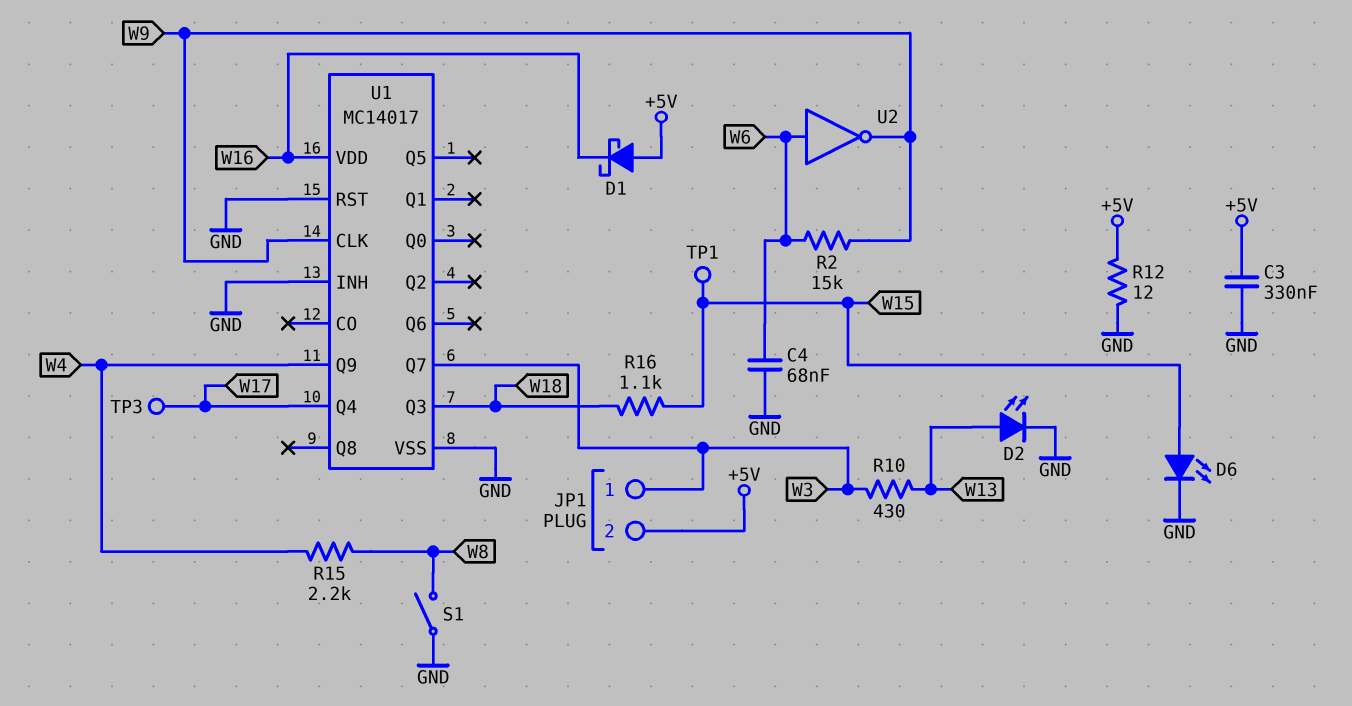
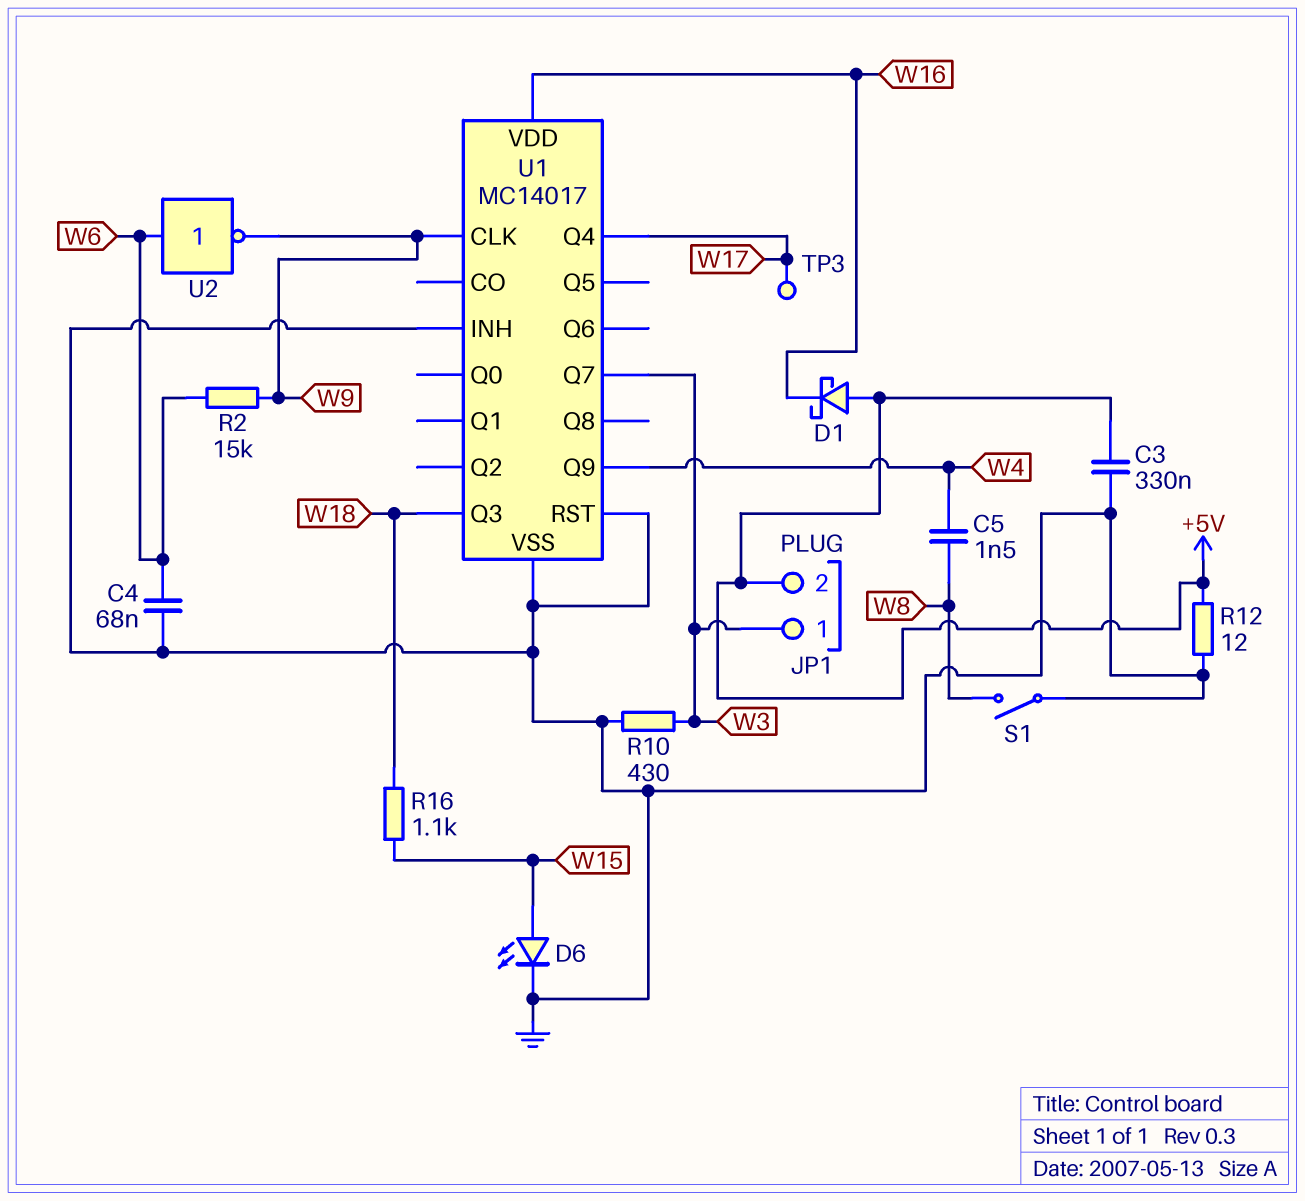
C5: none -> 1.5nF (W4, W8)
D2: LED (A W13, K GND) -> none
R10: 430 (W3, W13) -> 430 (GND, W3)
R15: 2.2k (W4, W8) -> none
TP1: test point (W15) -> none

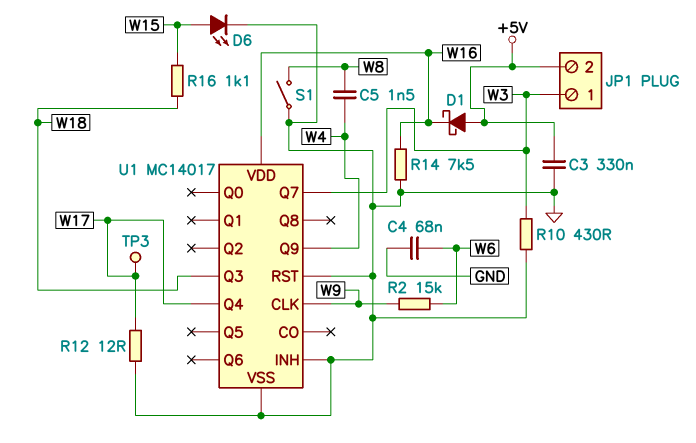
R12: 12 (+5V, GND) -> 12 (GND, W17)
R14: none -> 7.5k (GND, W16)
U2: NOT (in W6, out W9) -> none

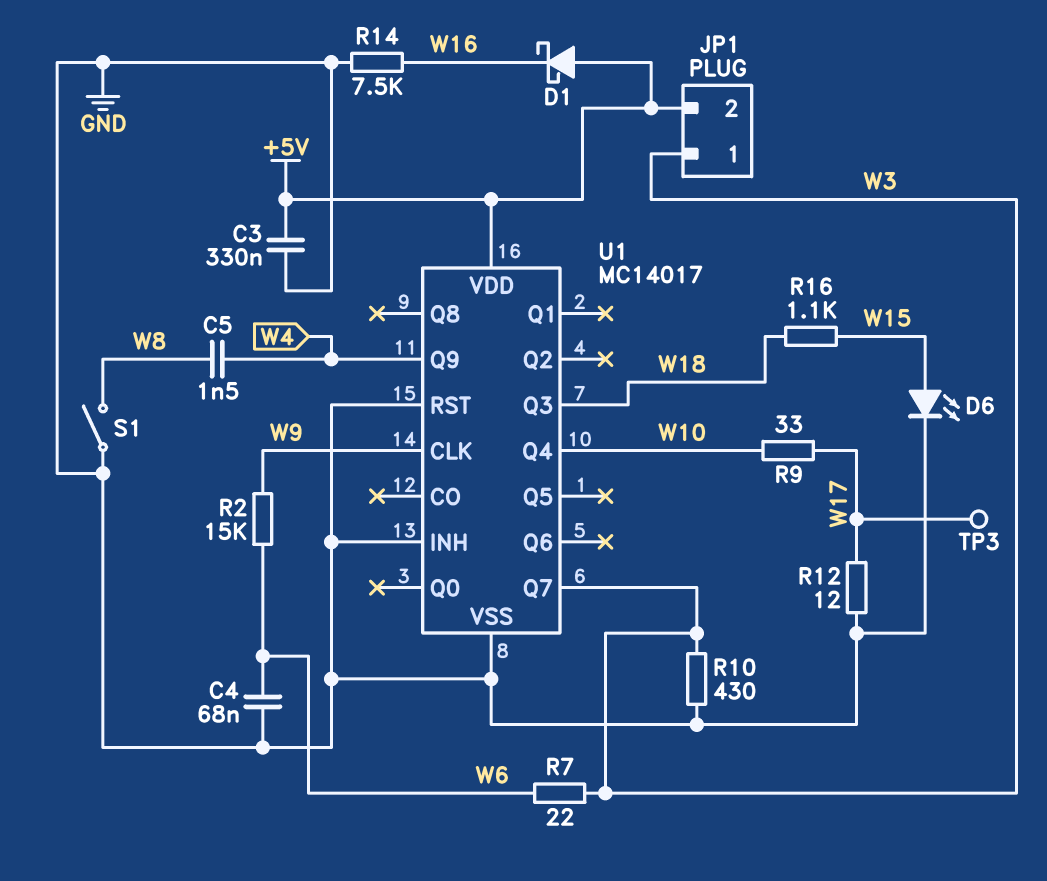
R7: none -> 22 (W3, W6)
R9: none -> 33 (W10, W17)
U1 pin Q4: W17 -> W10
U1 pin VDD: W16 -> +5V

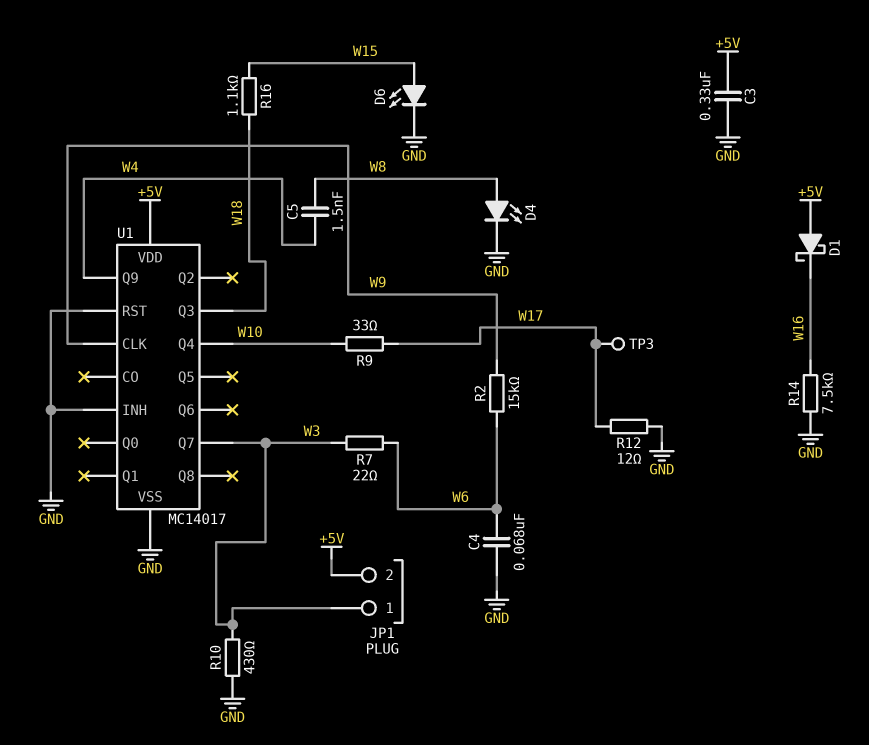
D4: none -> LED (A W8, K GND)
S1: switch (GND, W8) -> none

